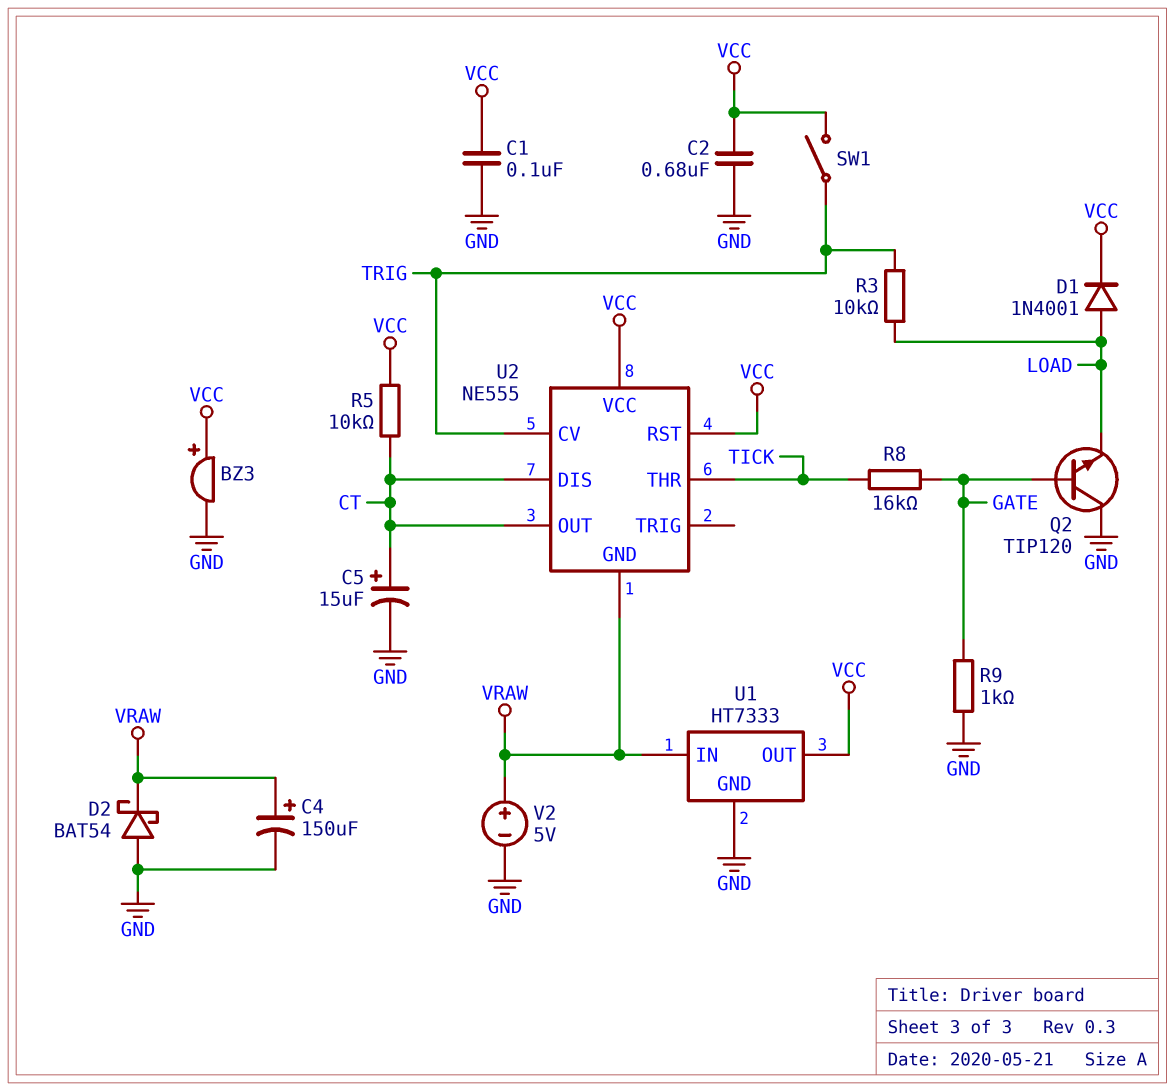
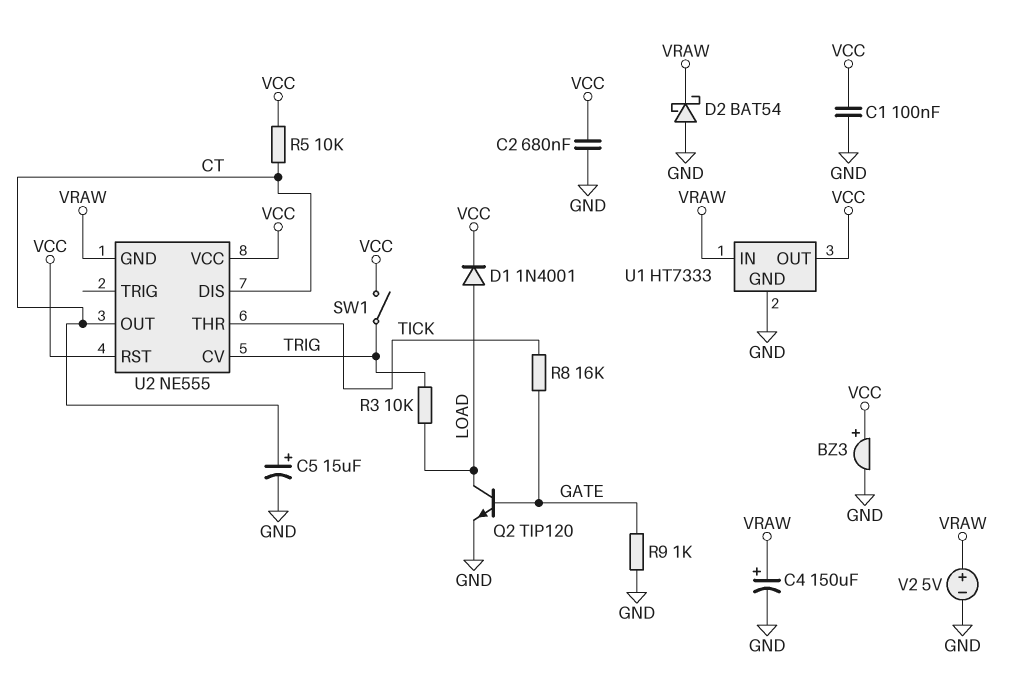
Q2: NPN TIP120 (B GATE, C GND, E LOAD) -> NPN TIP120 (B GATE, C LOAD, E GND)

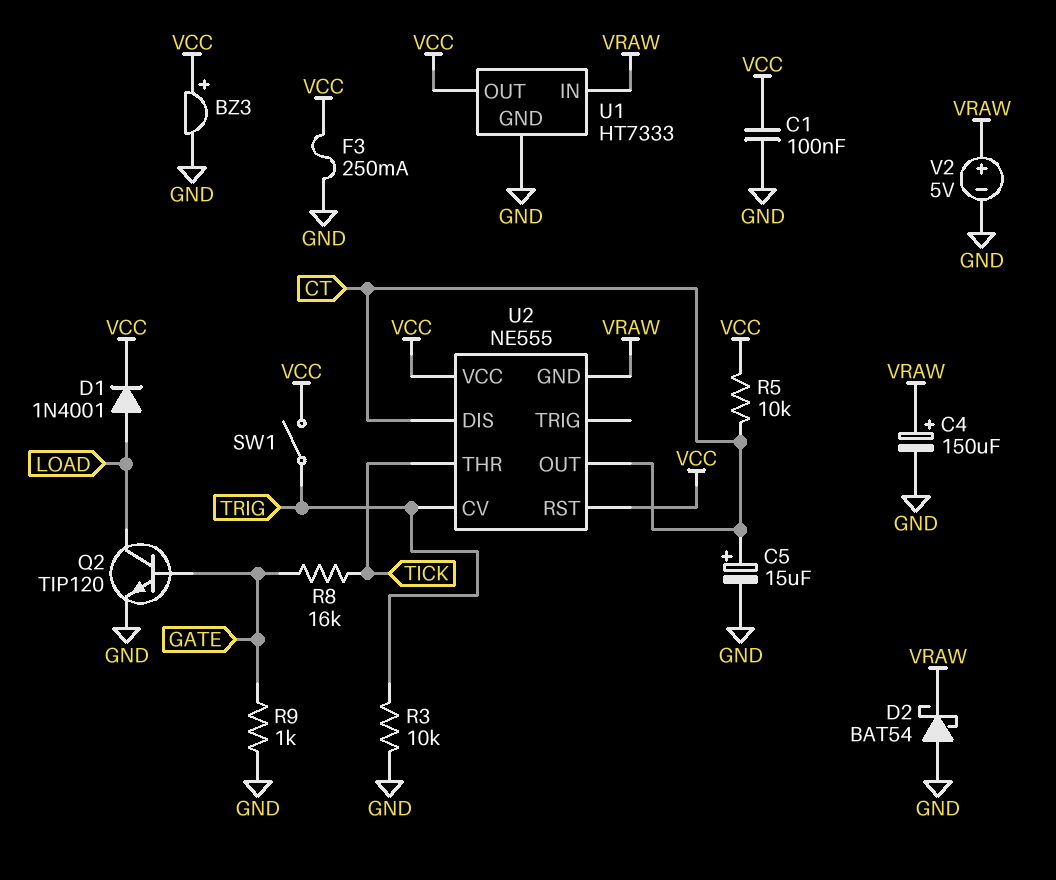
C2: 680nF (GND, VCC) -> none
F3: none -> 250mA (GND, VCC)
R3: 10k (LOAD, TRIG) -> 10k (GND, TRIG)

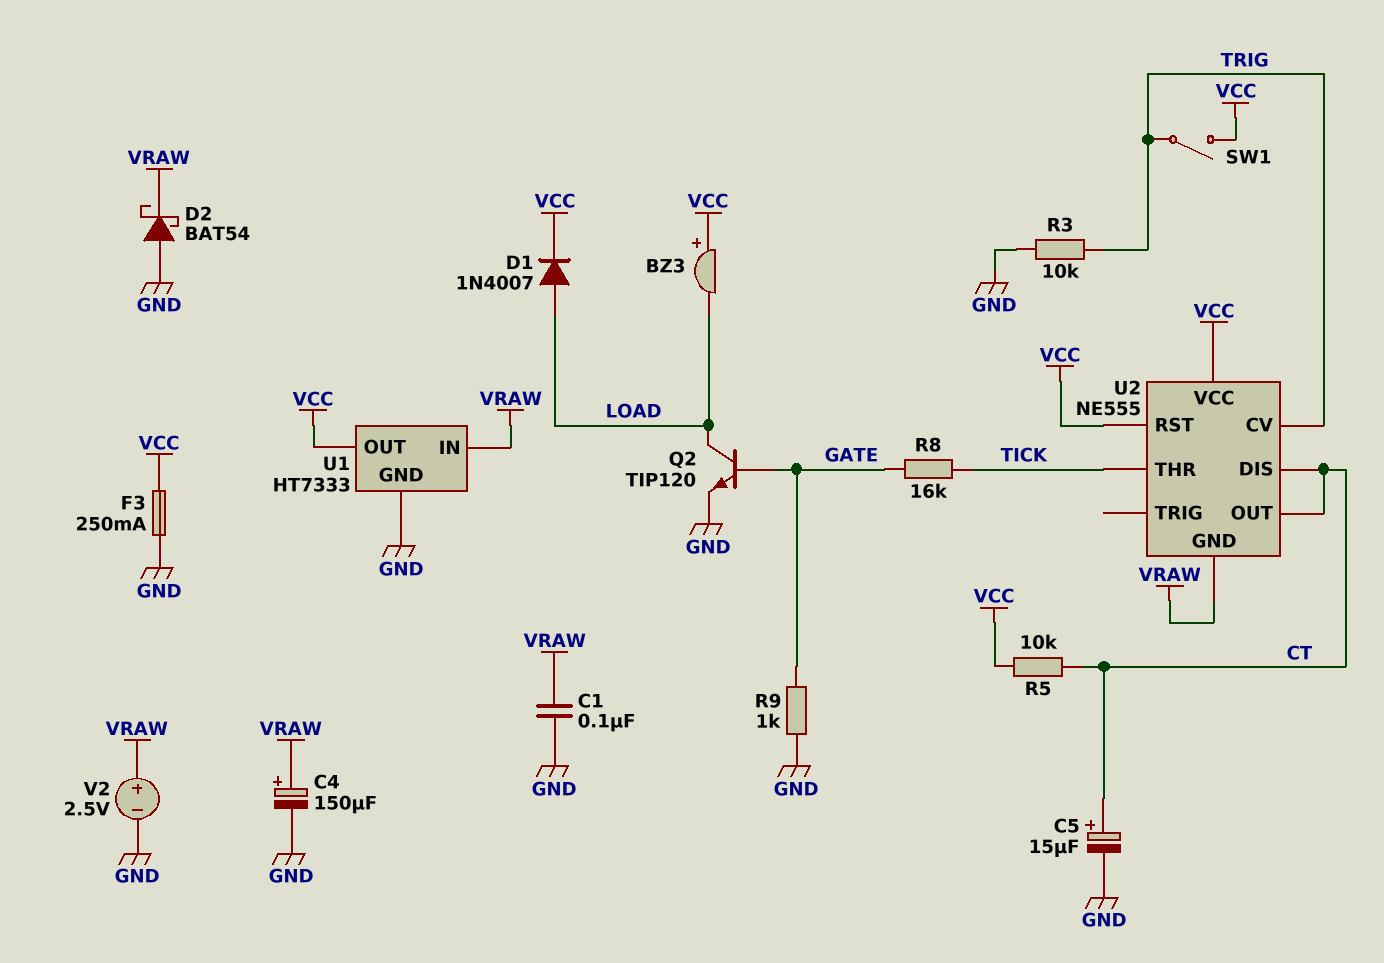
BZ3: buzzer (plus VCC, minus GND) -> buzzer (plus VCC, minus LOAD)
C1: 100nF (GND, VCC) -> 100nF (GND, VRAW)
D1: diode 1N4001 (A LOAD, K VCC) -> diode 1N4007 (A LOAD, K VCC)
V2: 5V (plus VRAW, minus GND) -> 2.5V (plus VRAW, minus GND)

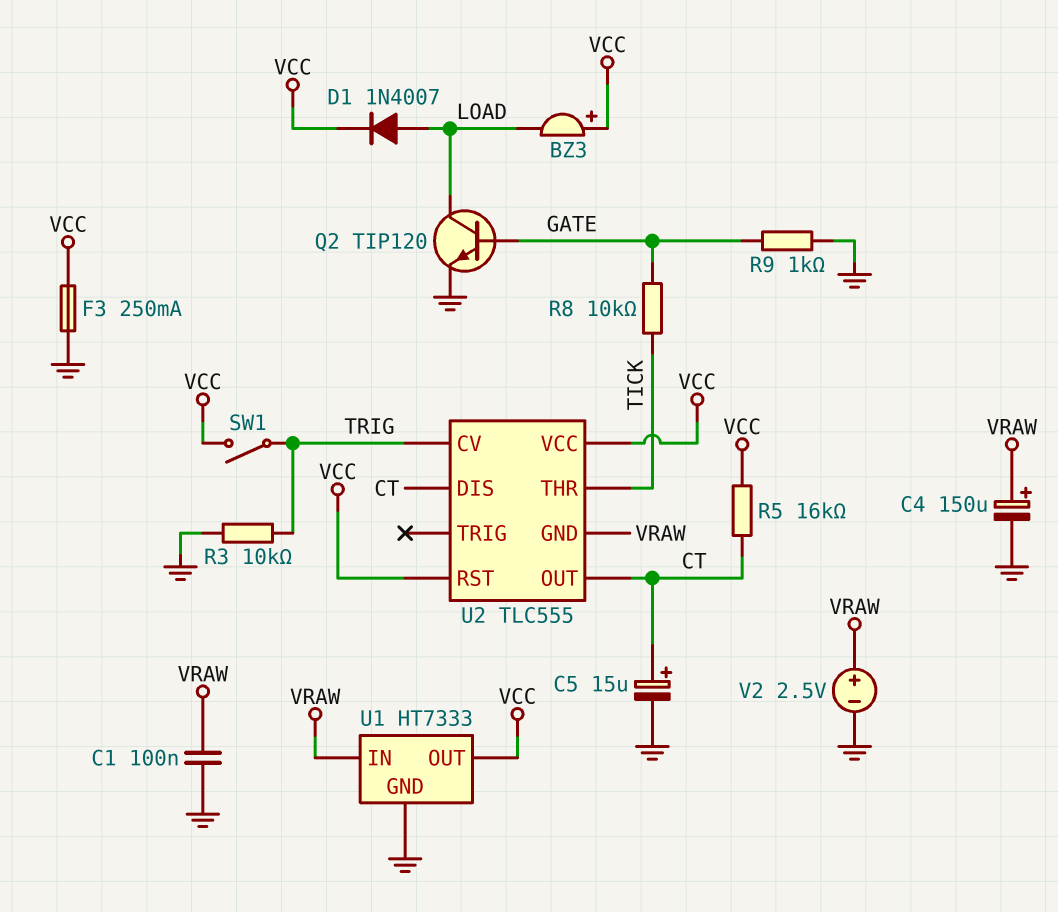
D2: schottky BAT54 (A GND, K VRAW) -> none
R5: 10k (CT, VCC) -> 16k (CT, VCC)
R8: 16k (GATE, TICK) -> 10k (GATE, TICK)
U2: NE555 -> TLC555

